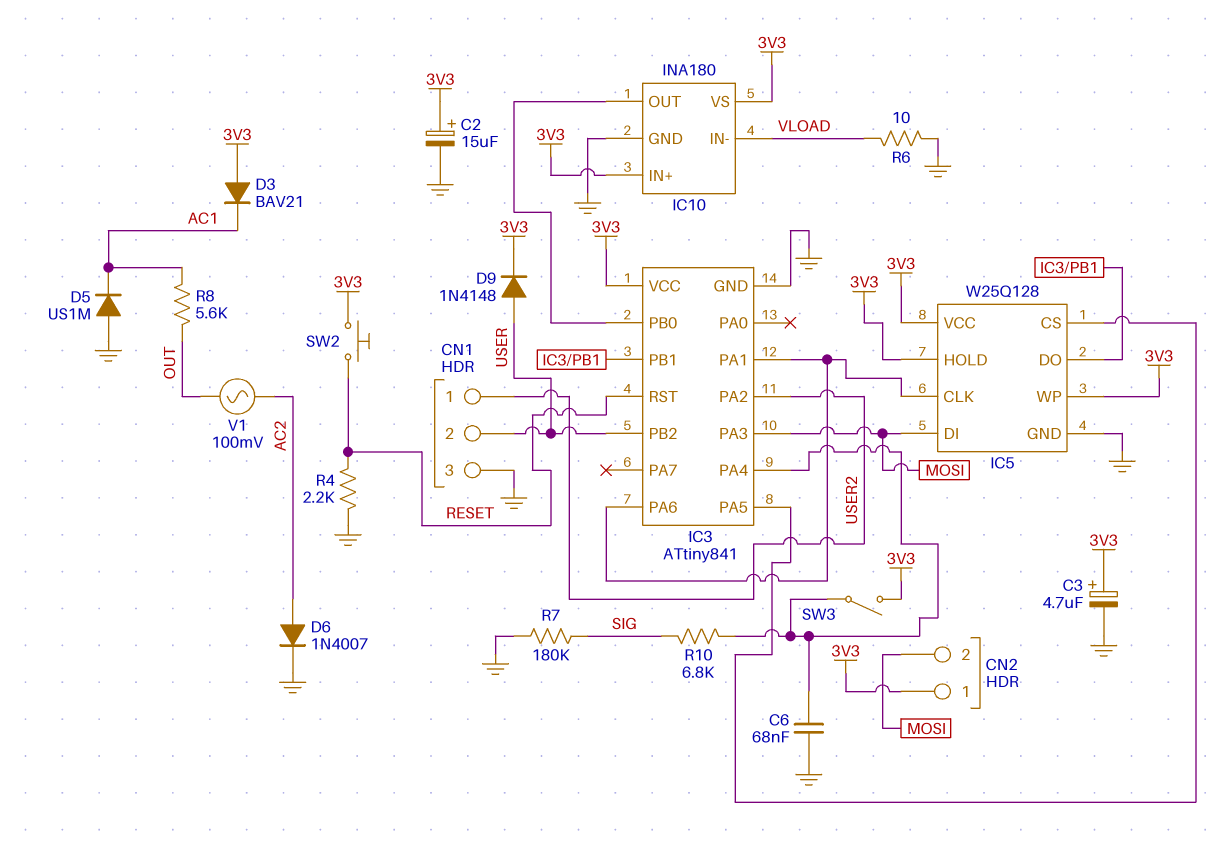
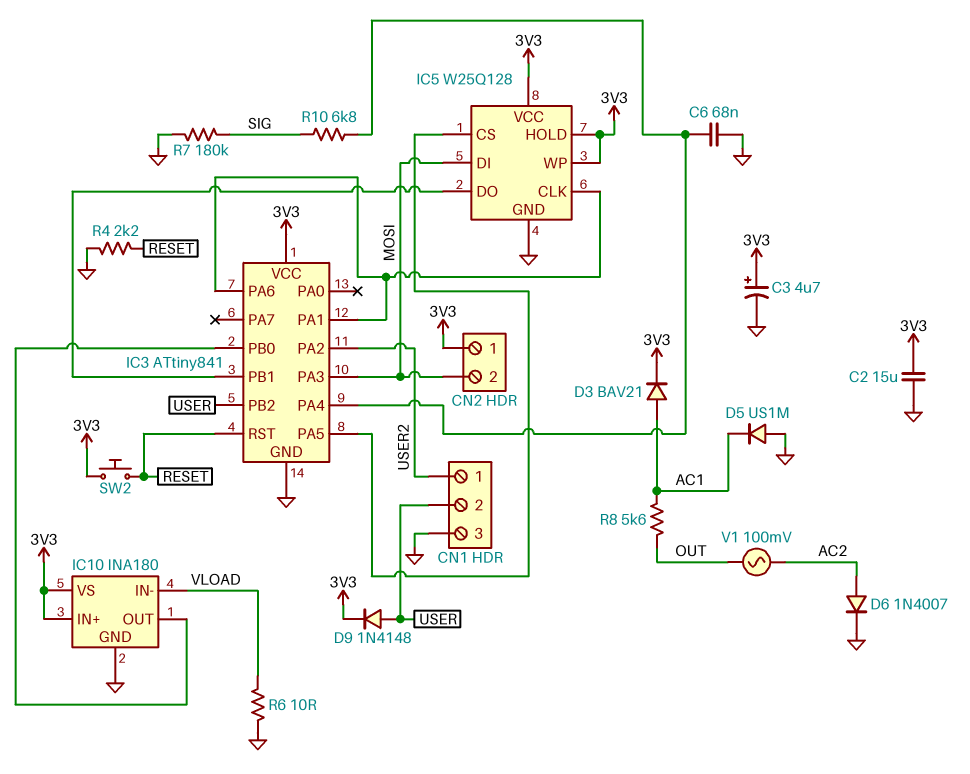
C2: 15uF (plus 3V3, minus GND) -> 15uF (3V3, GND)
D3: diode BAV21 (A 3V3, K AC1) -> diode BAV21 (A AC1, K 3V3)
SW3: switch (3V3, IC3/PA4) -> none

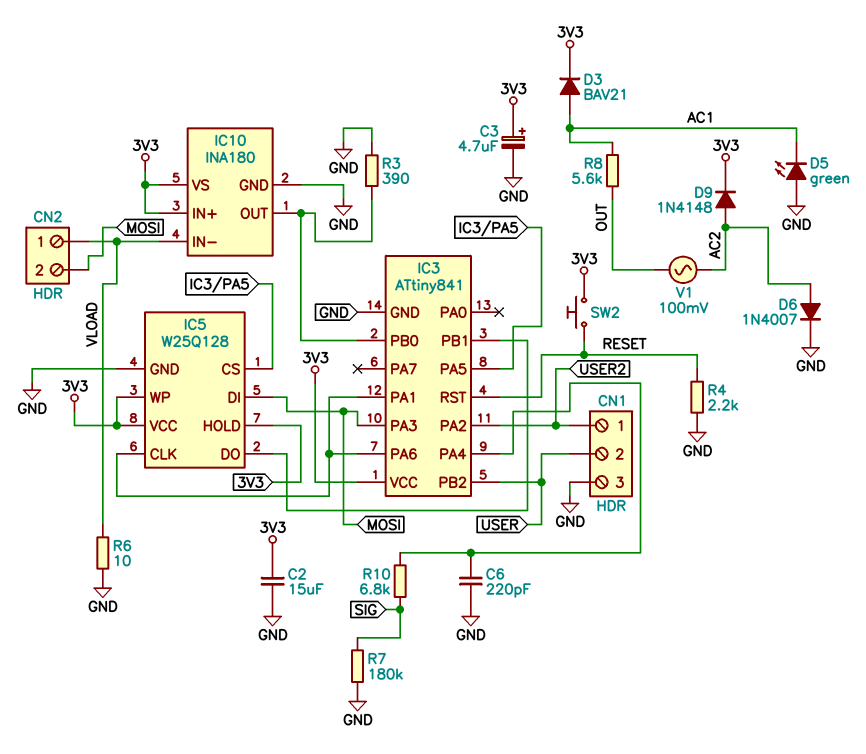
C6: 68nF (GND, IC3/PA4) -> 220pF (GND, IC3/PA4)
CN2 pin 1: 3V3 -> VLOAD
D5: diode US1M (A GND, K AC1) -> LED green (A GND, K AC1)
D9: diode 1N4148 (A USER, K 3V3) -> diode 1N4148 (A AC2, K 3V3)
R3: none -> 390 (GND, IC3/PB0)

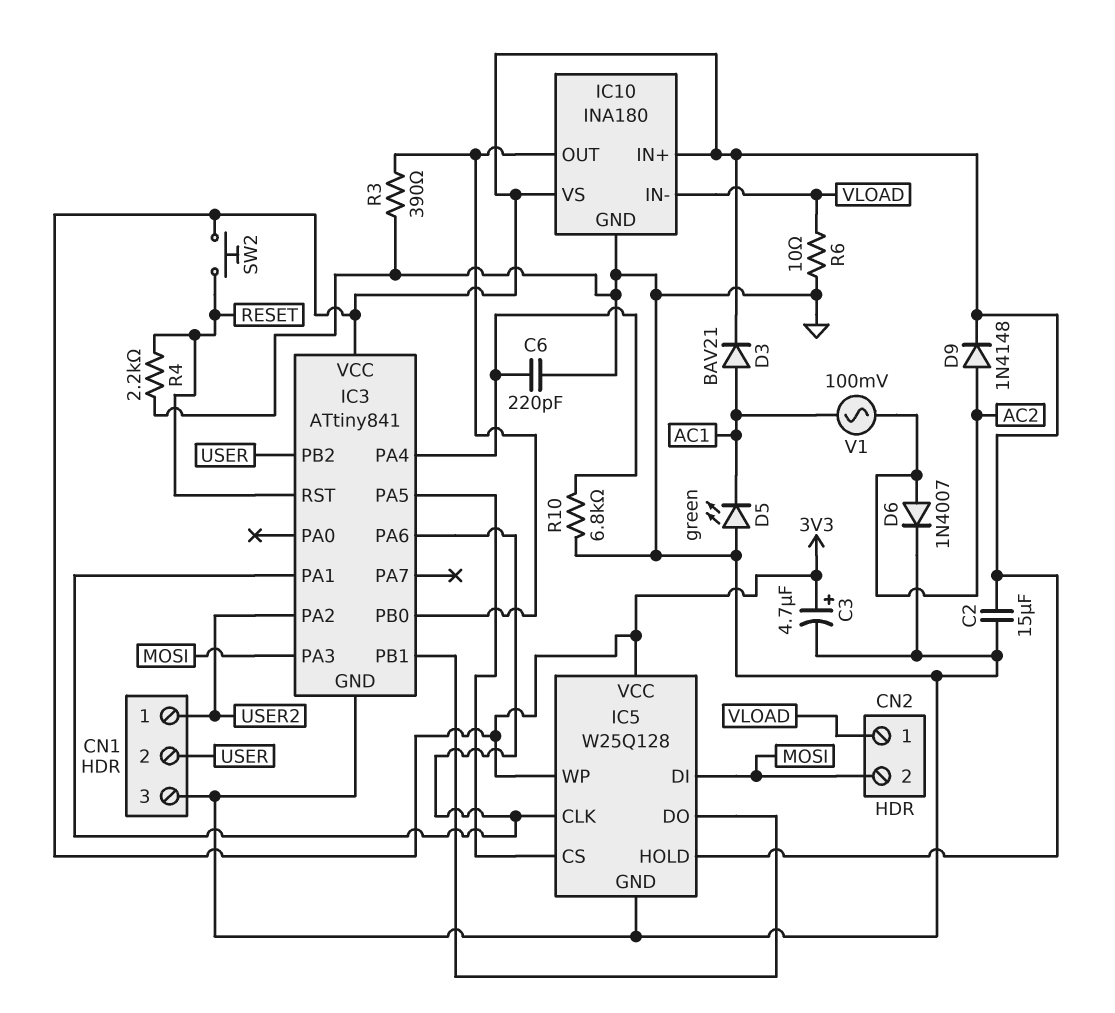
R7: 180k (GND, SIG) -> none
R8: 5.6k (AC1, OUT) -> none
R10: 6.8k (IC3/PA4, SIG) -> 6.8k (GND, IC3/PA4)
V1: AC 100mV (AC2, OUT) -> AC 100mV (AC1, AC2)

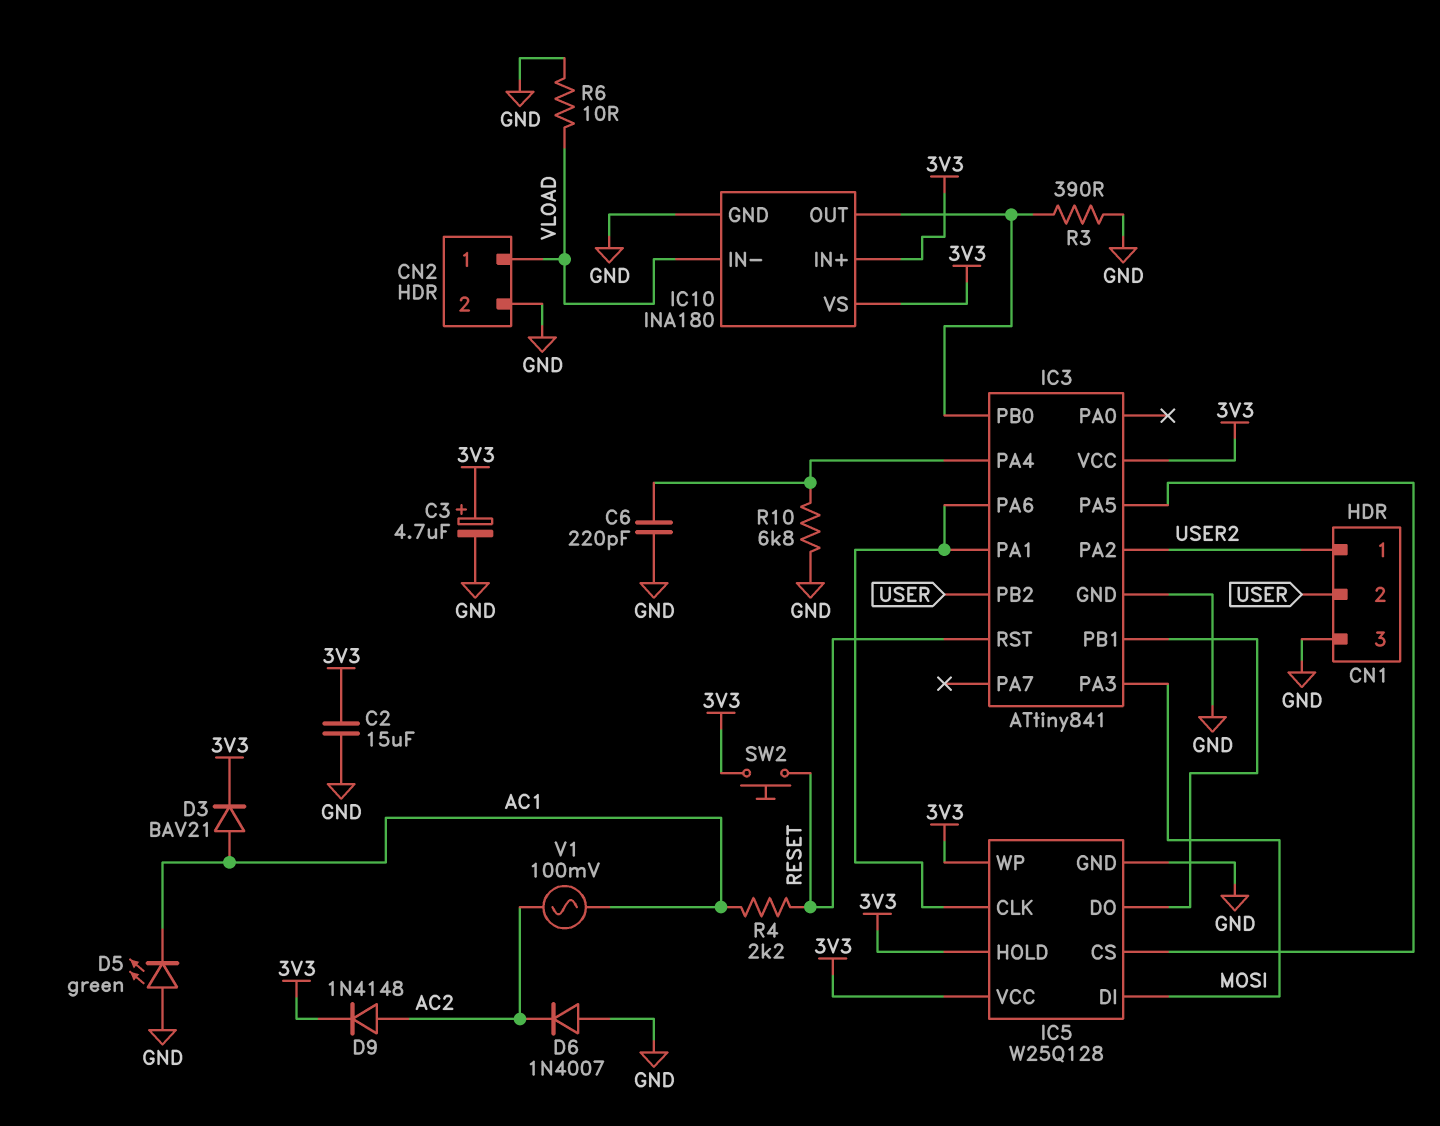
CN2 pin 2: MOSI -> GND
D6: diode 1N4007 (A AC2, K GND) -> diode 1N4007 (A GND, K AC2)
R4: 2.2k (GND, RESET) -> 2.2k (AC1, RESET)

